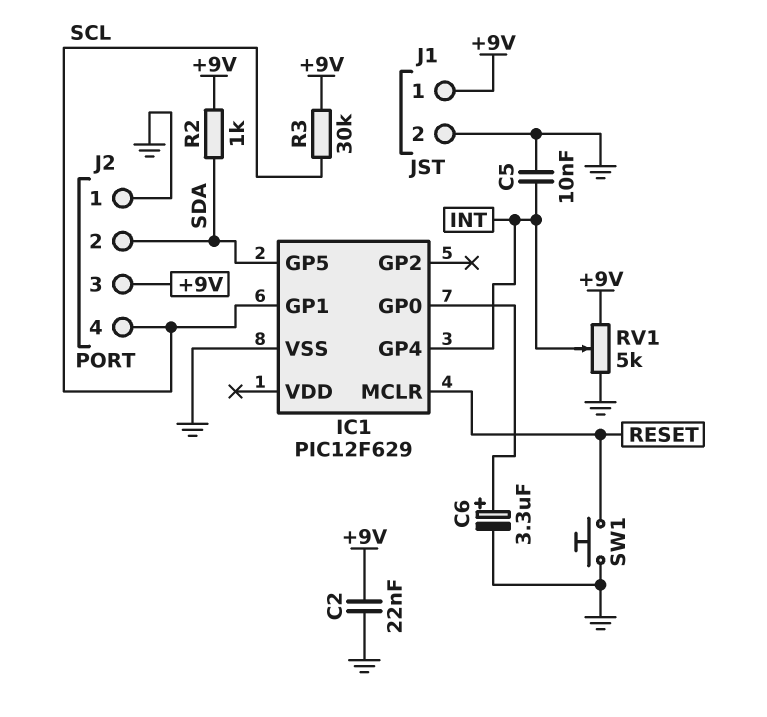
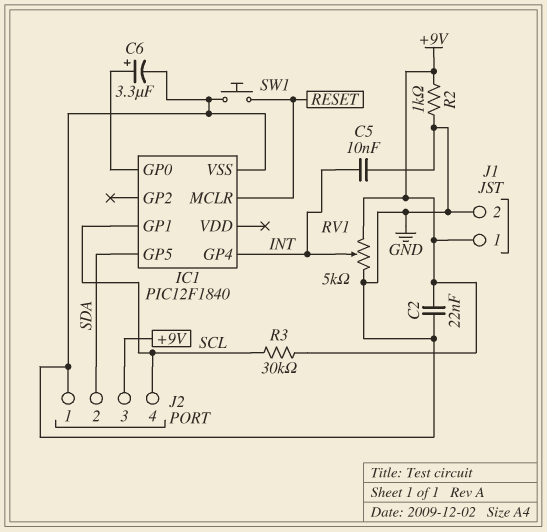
IC1: PIC12F629 -> PIC12F1840
R2: 1k (+9V, SDA) -> 1k (+9V, GND)

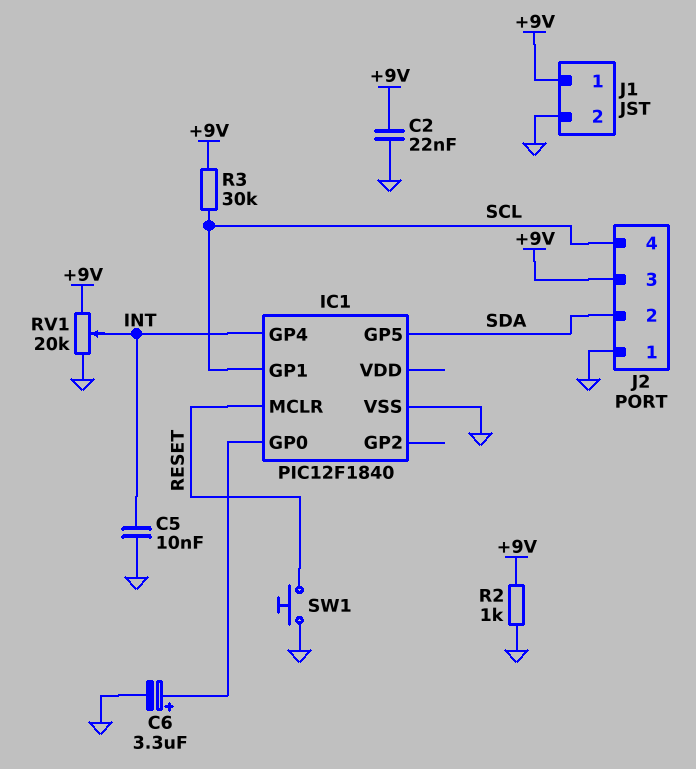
RV1: 5k (+9V, GND, wiper INT) -> 20k (+9V, GND, wiper INT)

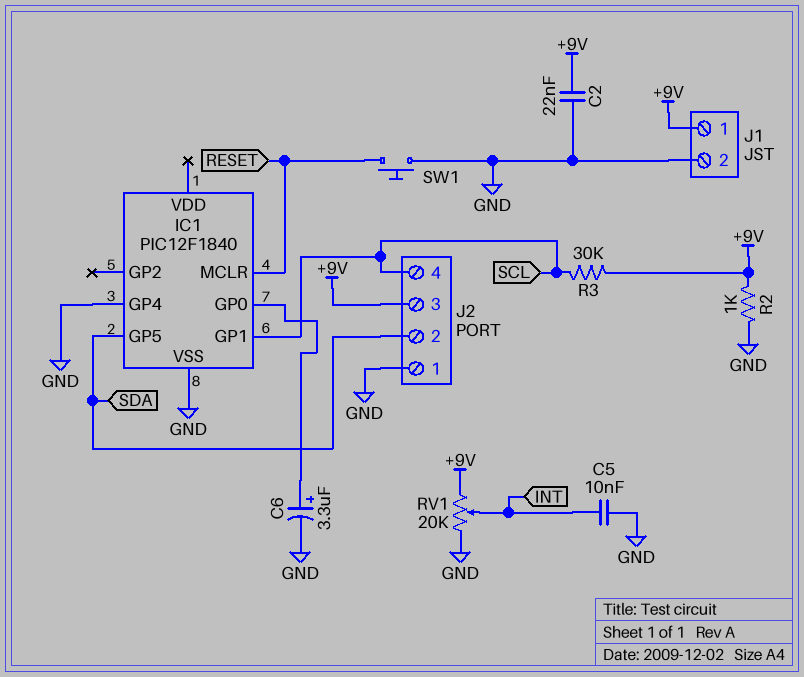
IC1 pin GP4: INT -> GND

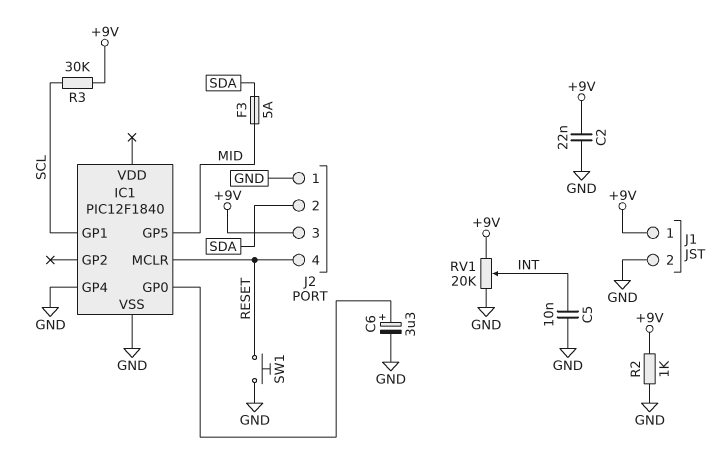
F3: none -> 5A (MID, SDA)
IC1 pin GP5: SDA -> MID
J2 pin 4: SCL -> RESET

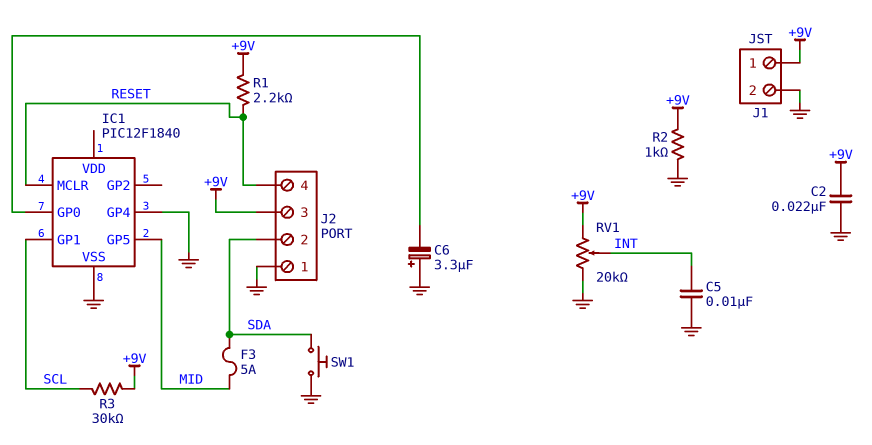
C6: 3.3uF (plus IC1/GP0, minus GND) -> 3.3uF (plus GND, minus IC1/GP0)
R1: none -> 2.2k (+9V, RESET)
SW1: button (GND, RESET) -> button (GND, SDA)

